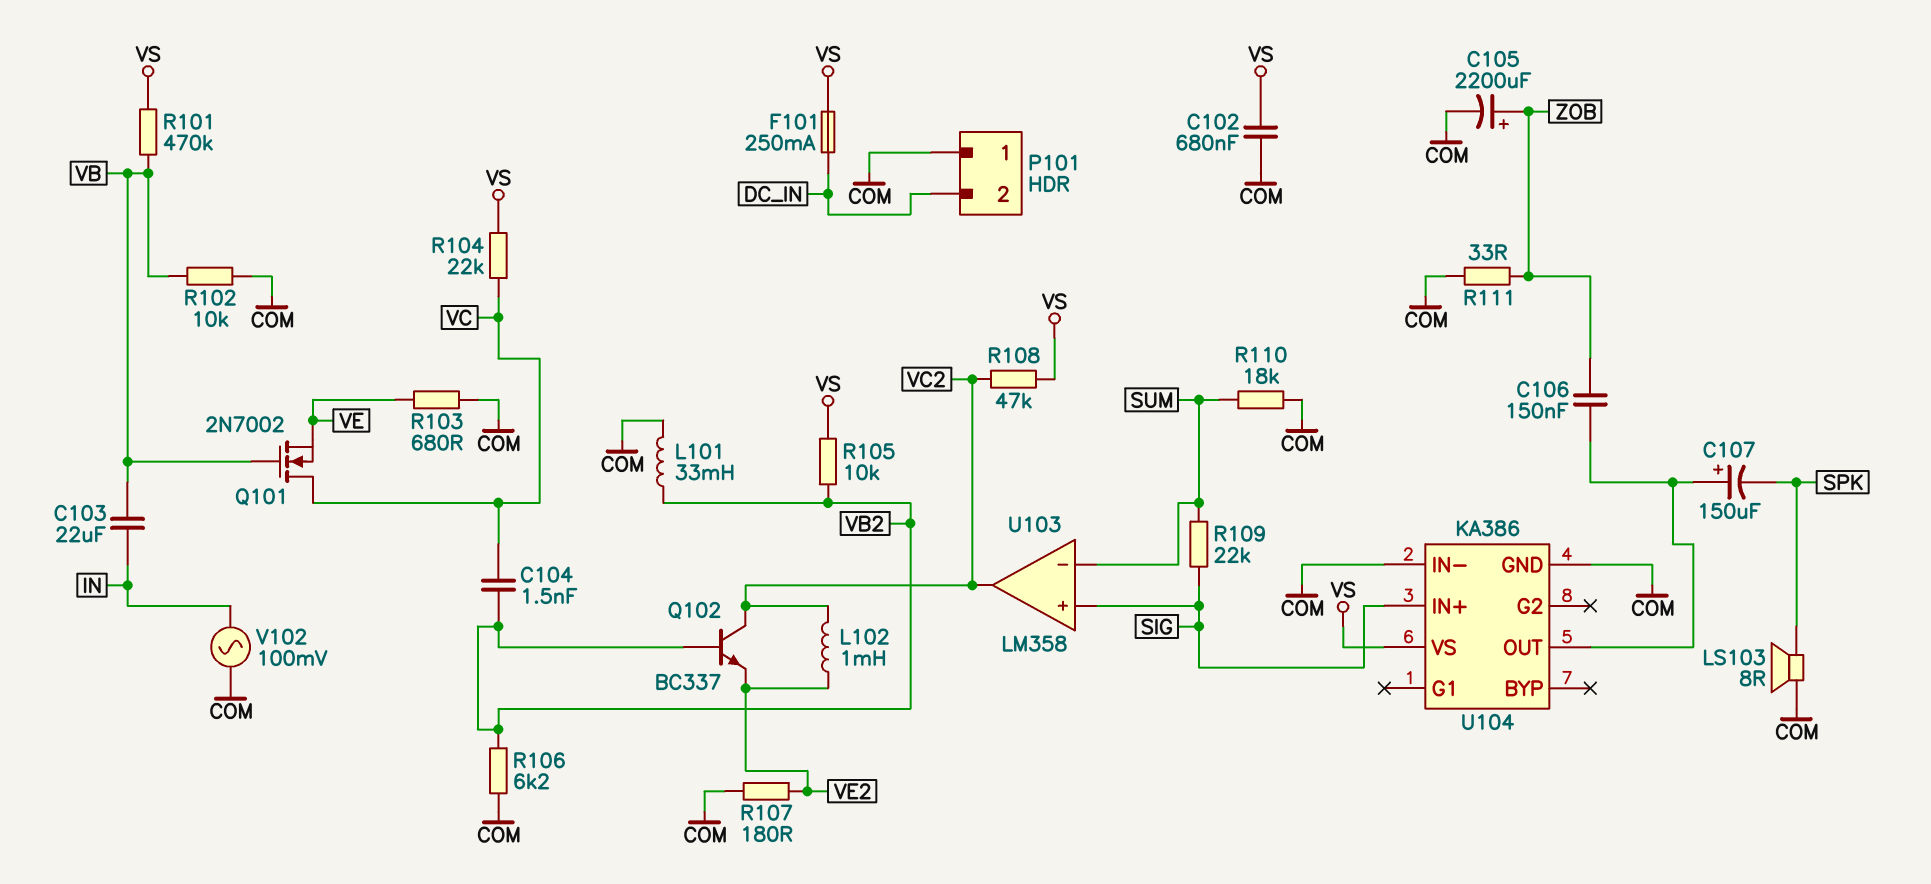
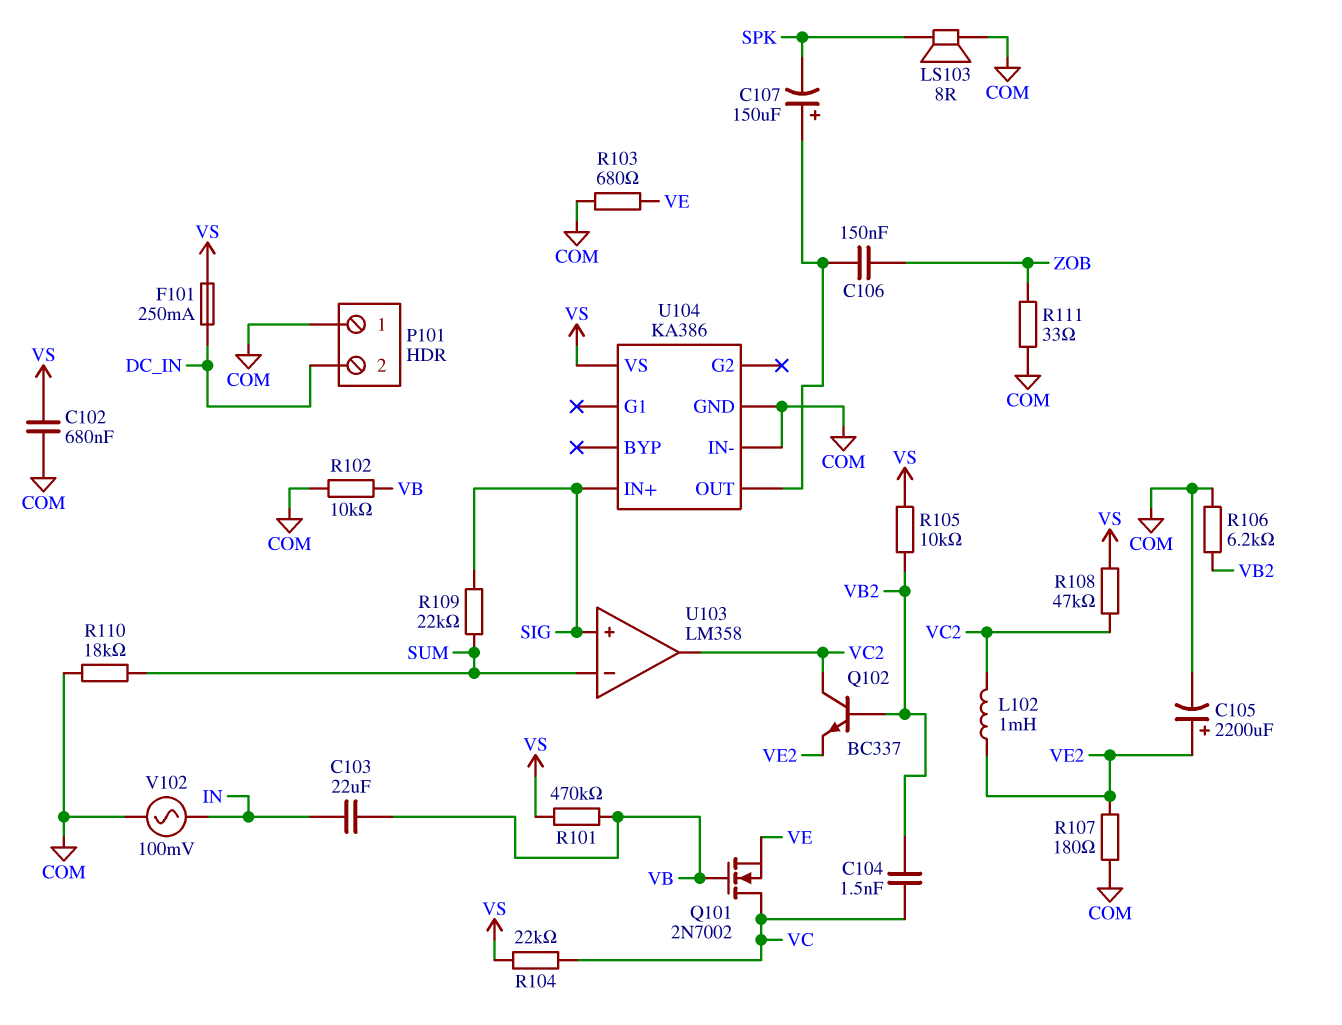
C105: 2200uF (plus ZOB, minus COM) -> 2200uF (plus VE2, minus COM)
L101: 33mH (COM, VB2) -> none

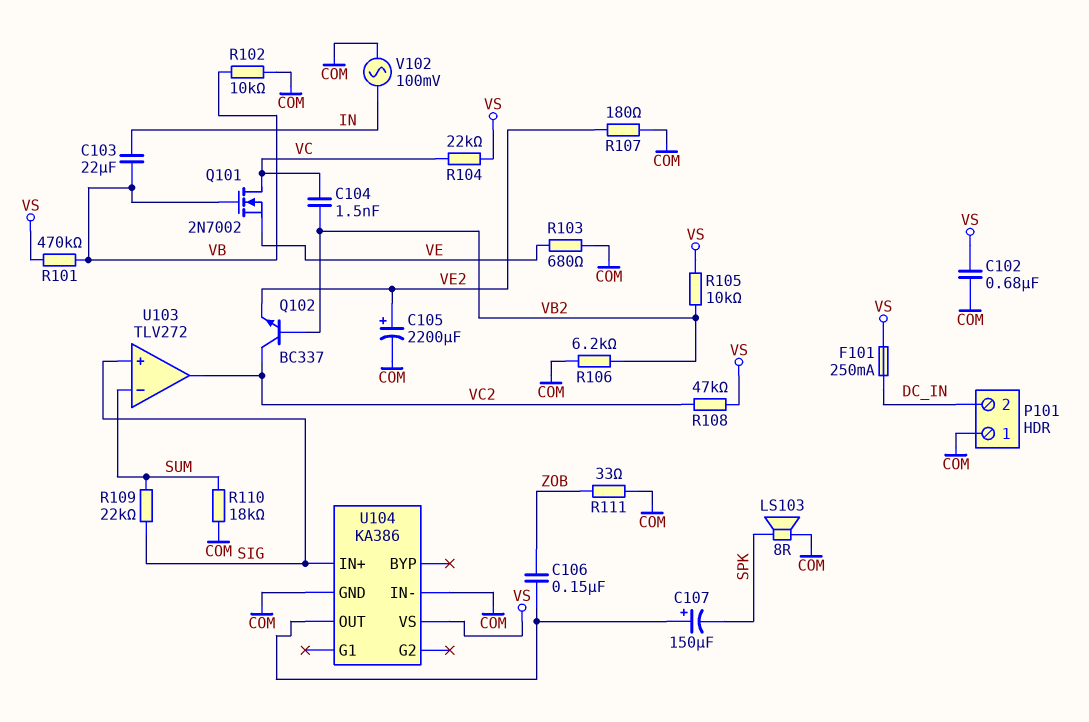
L102: 1mH (VC2, VE2) -> none
U103: LM358 -> TLV272

